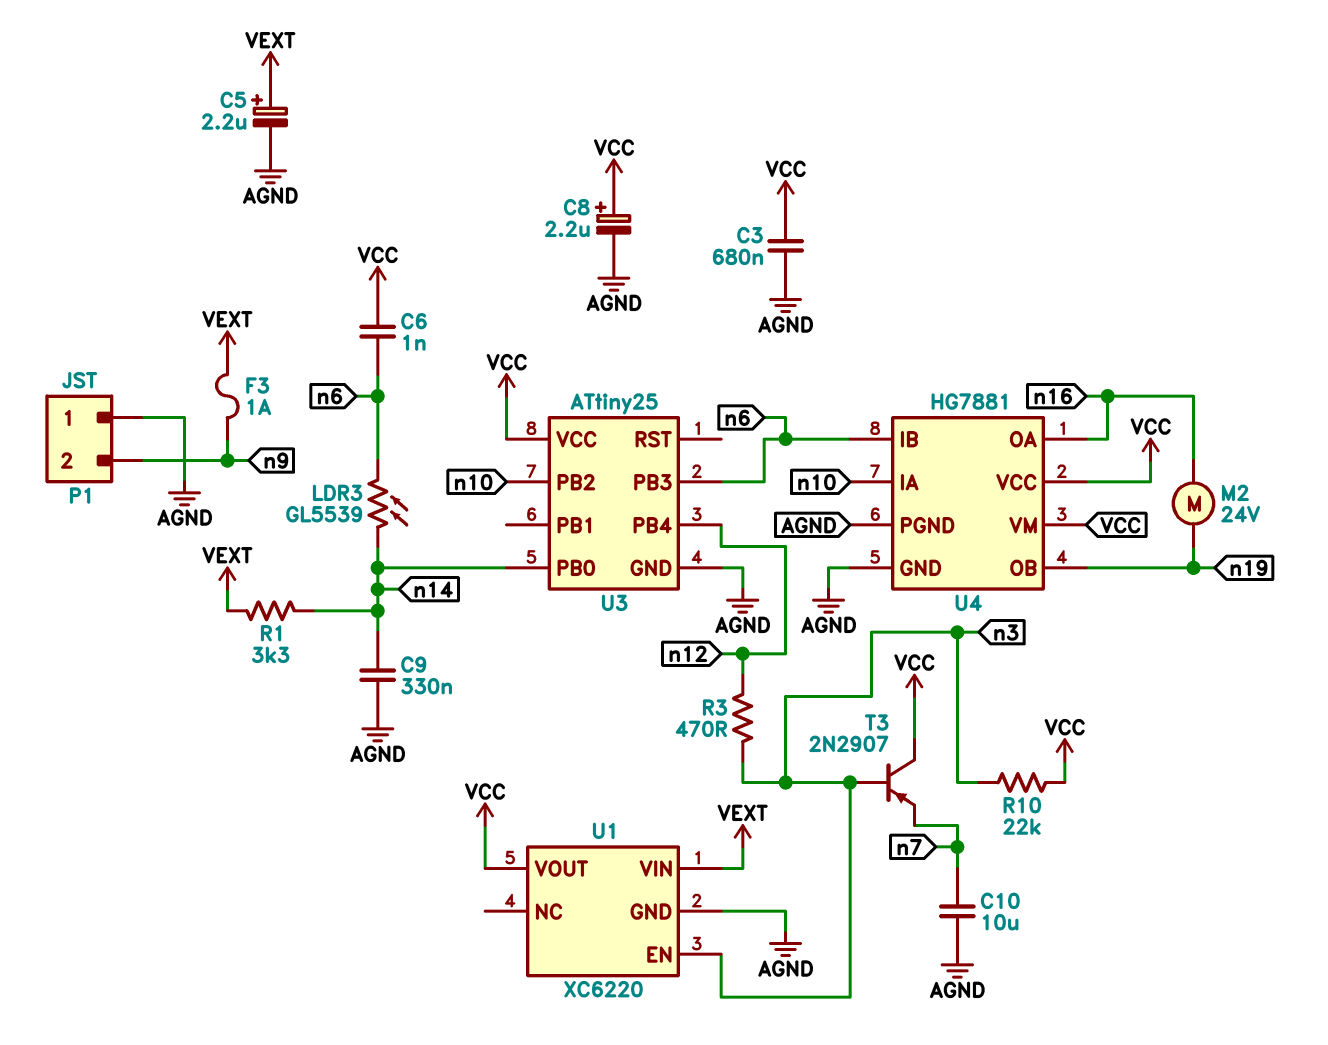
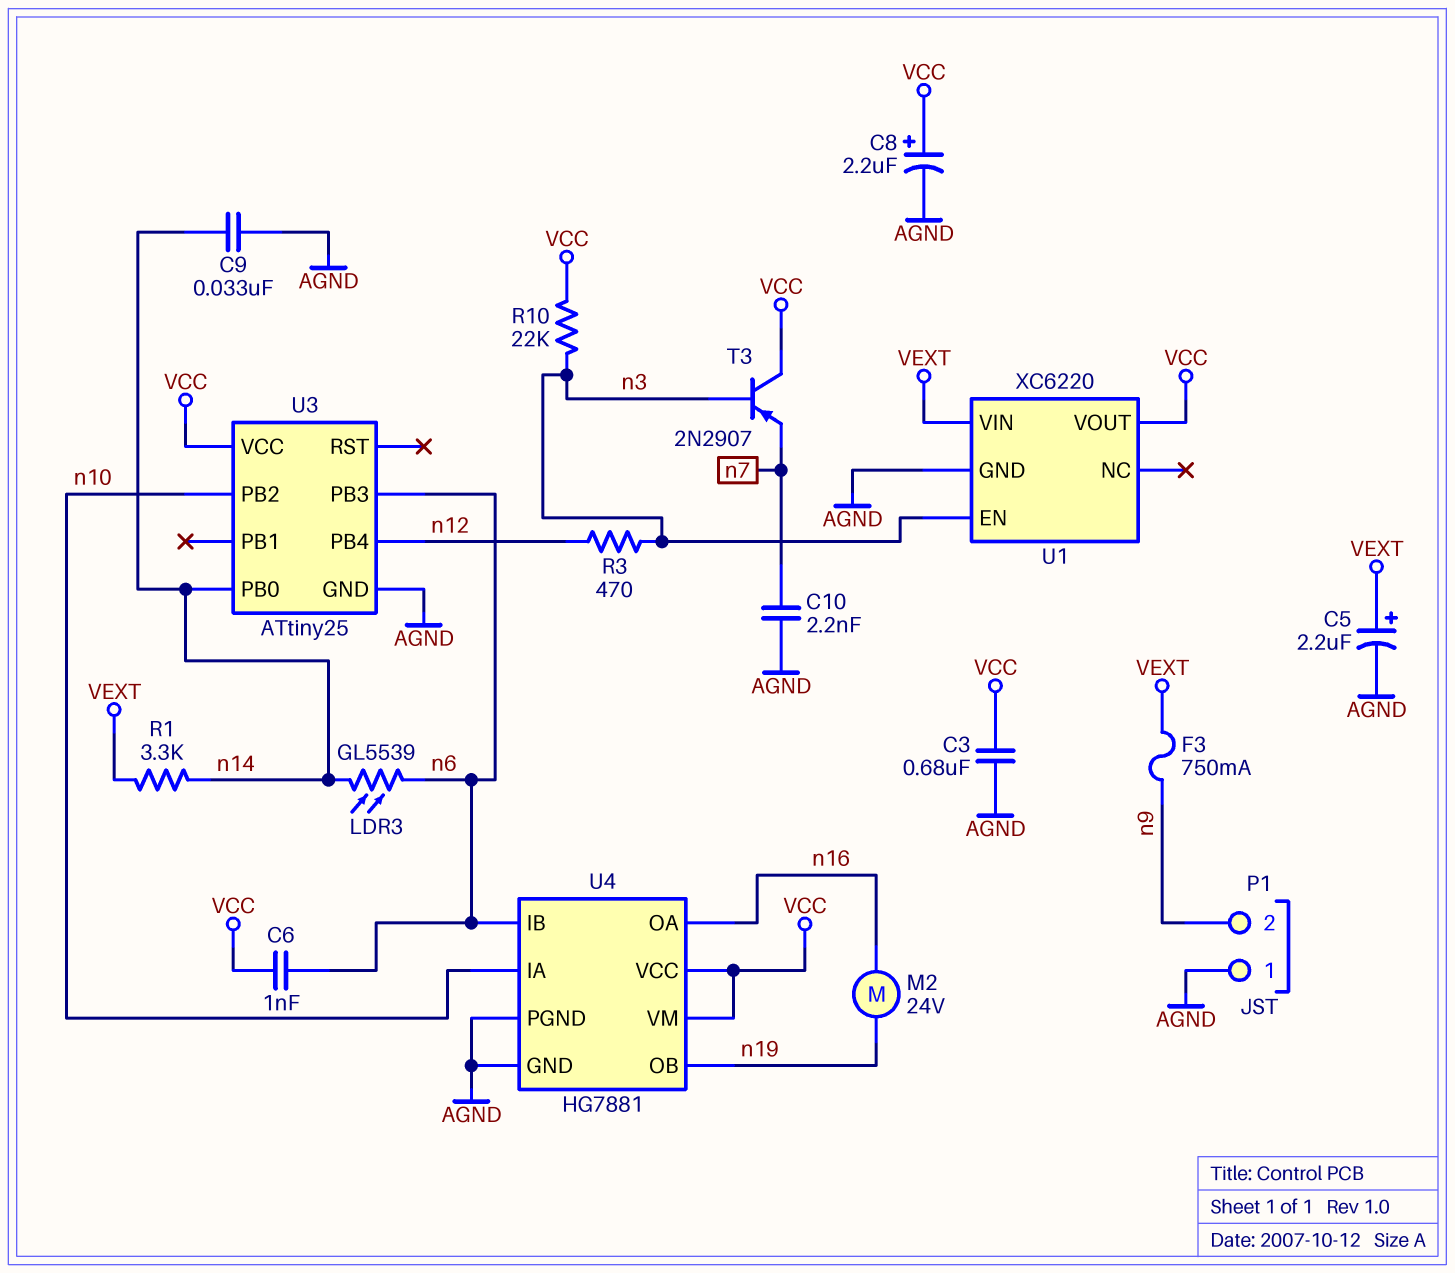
C9: 330nF (AGND, n14) -> 33nF (AGND, n14)
C10: 10uF (AGND, n7) -> 2.2nF (AGND, n7)
F3: 1A (VEXT, n9) -> 750mA (VEXT, n9)

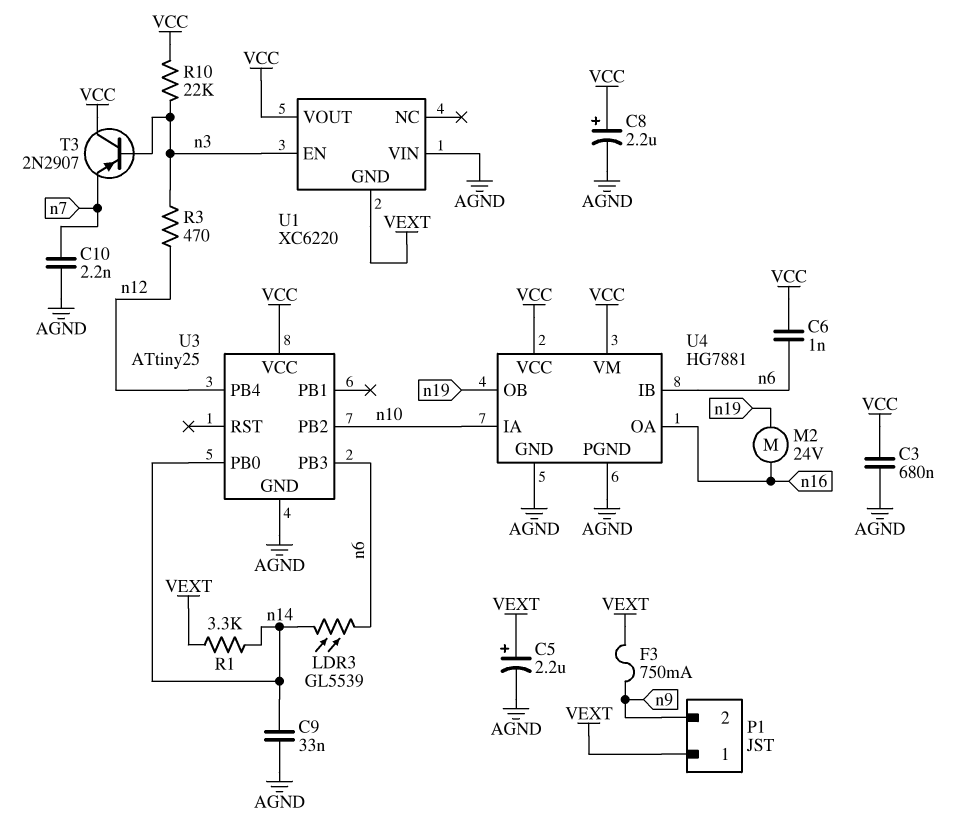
P1 pin 1: AGND -> VEXT
U1 pin GND: AGND -> VEXT
U1 pin VIN: VEXT -> AGND

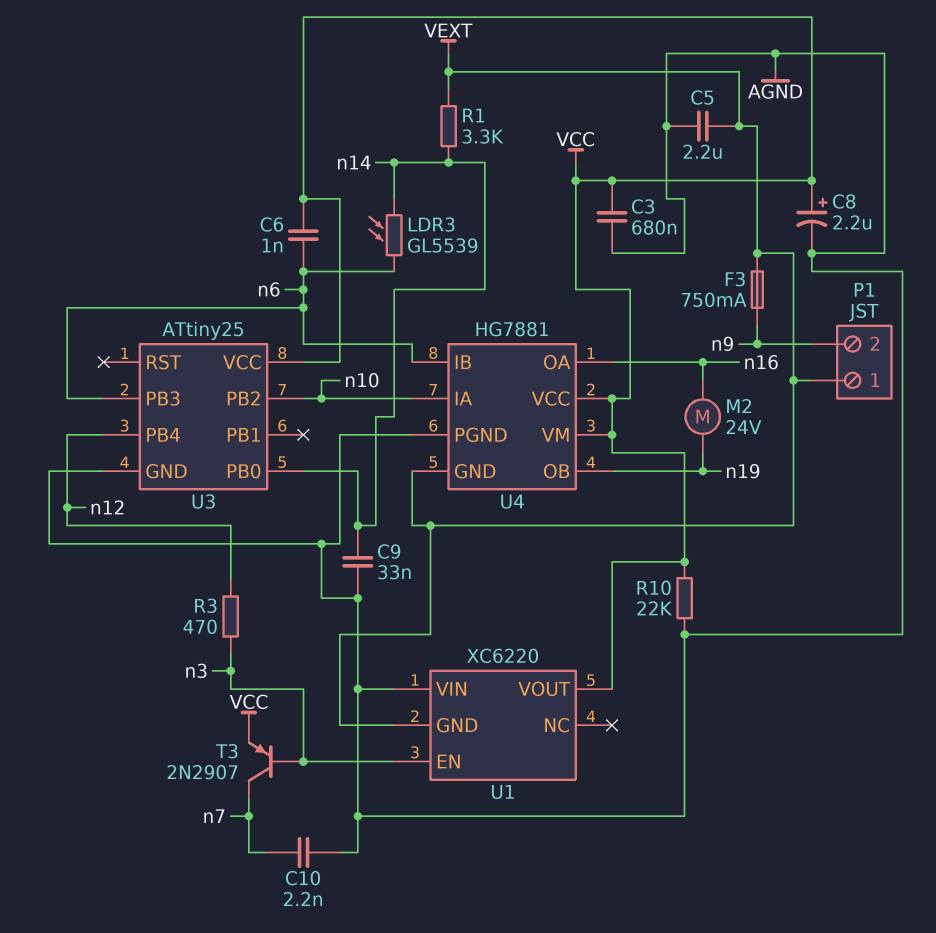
C5: 2.2uF (plus VEXT, minus AGND) -> 2.2uF (AGND, VEXT)
R10: 22k (VCC, n3) -> 22k (AGND, VCC)
T3: PNP 2N2907 (B n3, C VCC, E n7) -> PNP 2N2907 (B n3, C n7, E VCC)
U4 pin GND: AGND -> VEXT

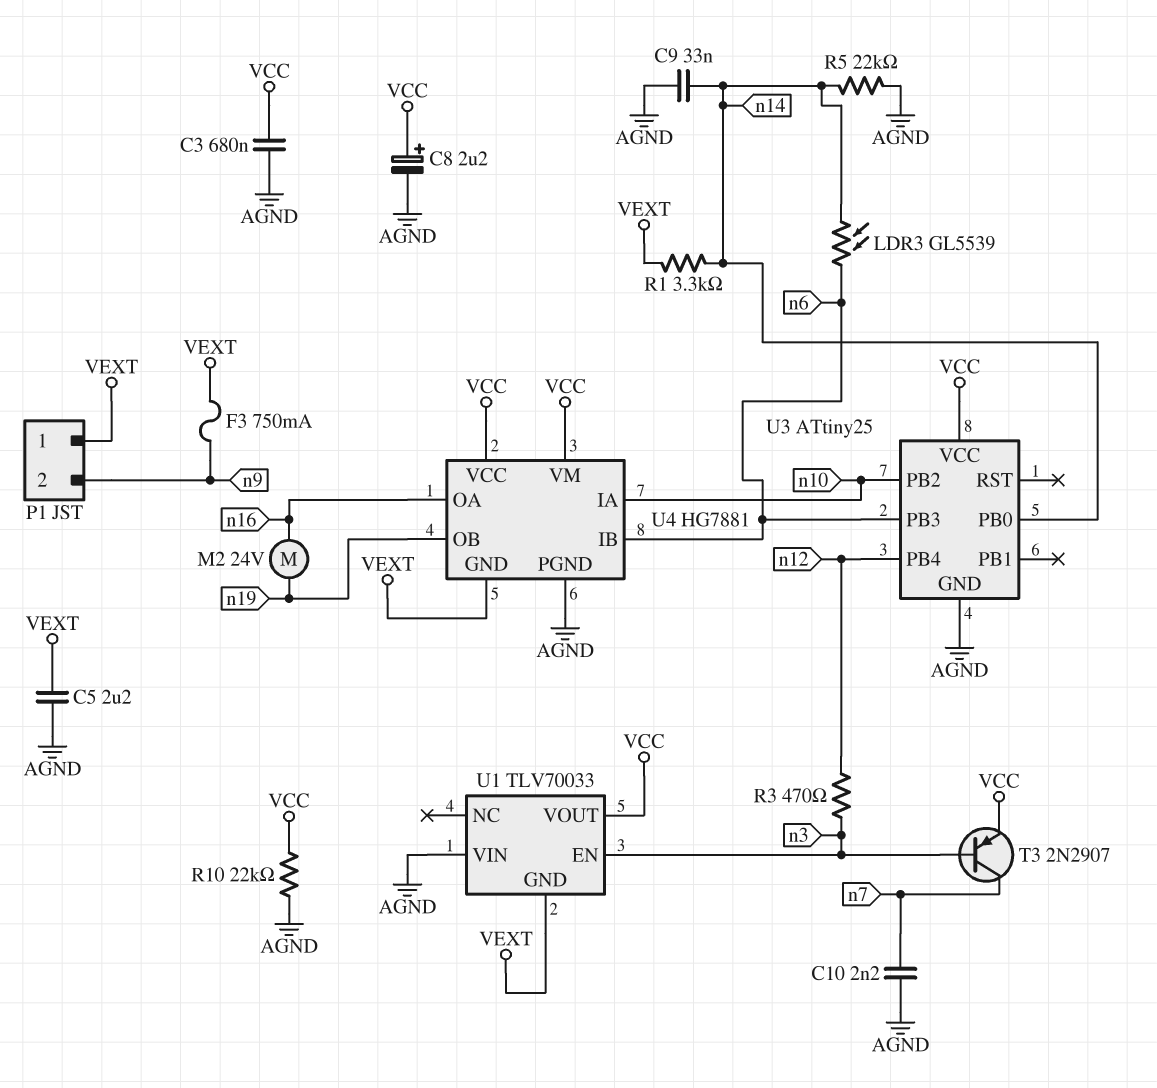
C6: 1nF (VCC, n6) -> none
R5: none -> 22k (AGND, n14)
U1: XC6220 -> TLV70033

